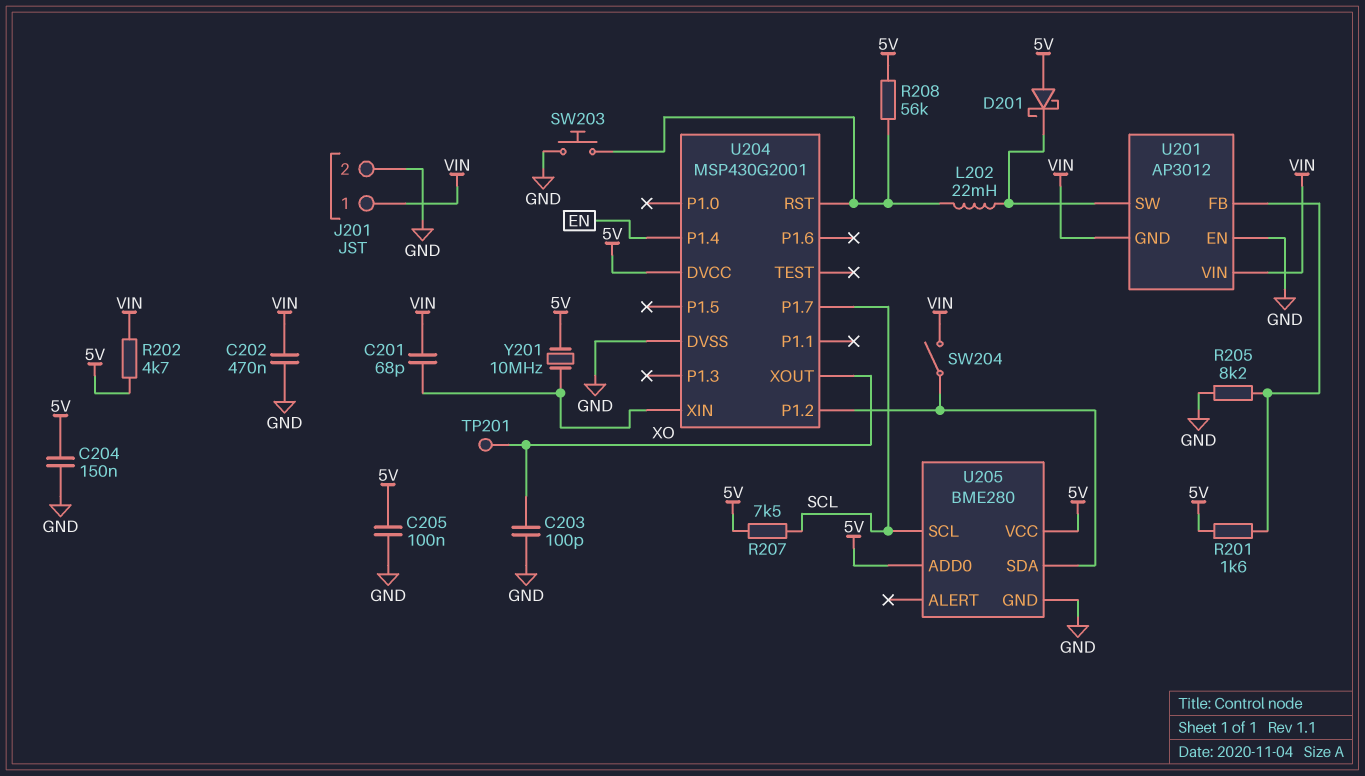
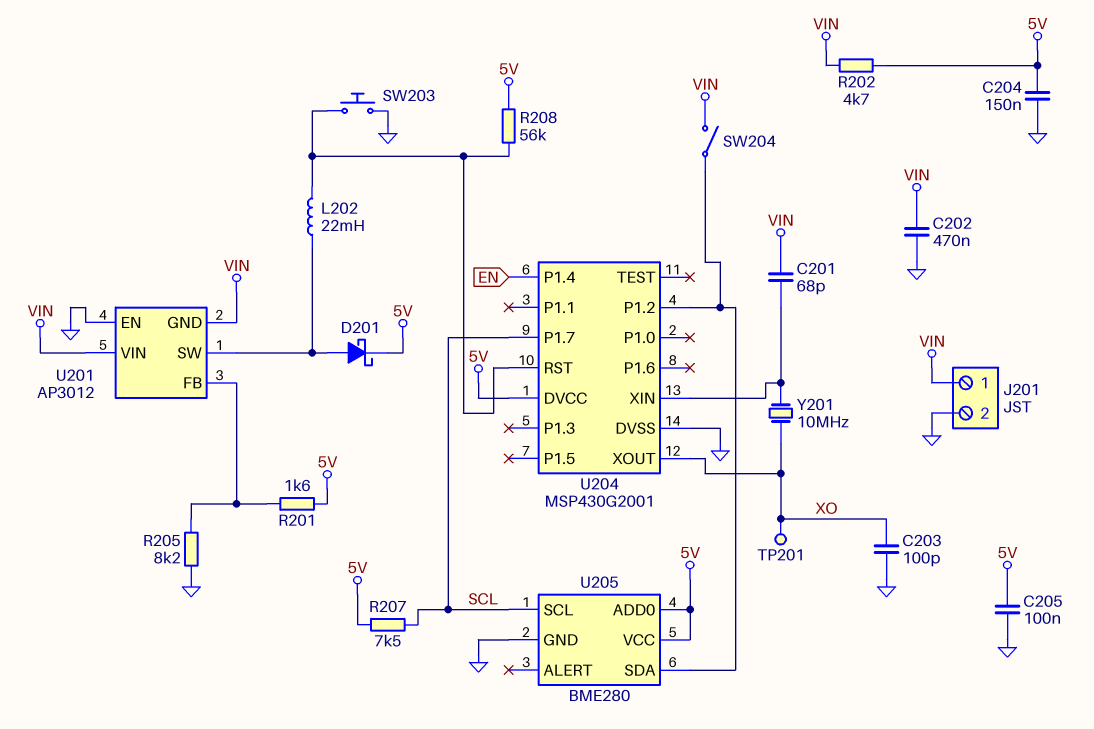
D201: schottky (A 5V, K U201/SW) -> schottky (A U201/SW, K 5V)
Y201: 10MHz (5V, U204/XIN) -> 10MHz (U204/XIN, XO)

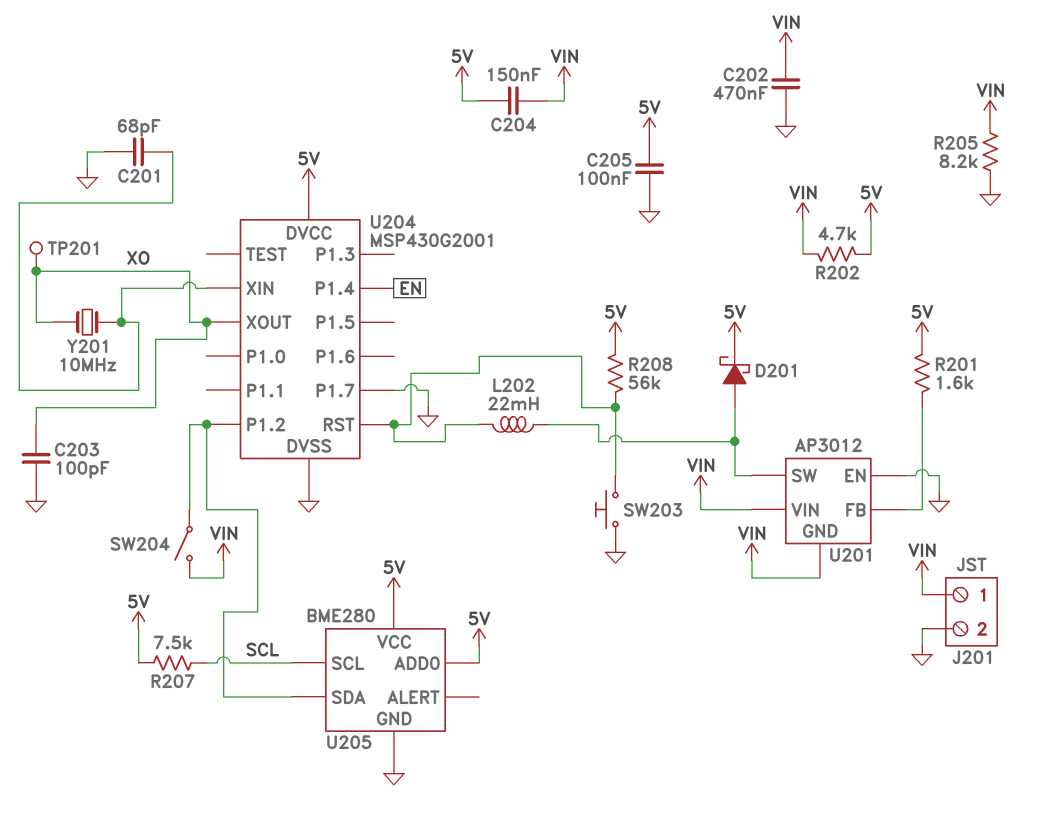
C201: 68pF (U204/XIN, VIN) -> 68pF (GND, U204/XIN)
C204: 150nF (5V, GND) -> 150nF (5V, VIN)
R205: 8.2k (GND, U201/FB) -> 8.2k (GND, VIN)
U204 pin P1.7: SCL -> GND

